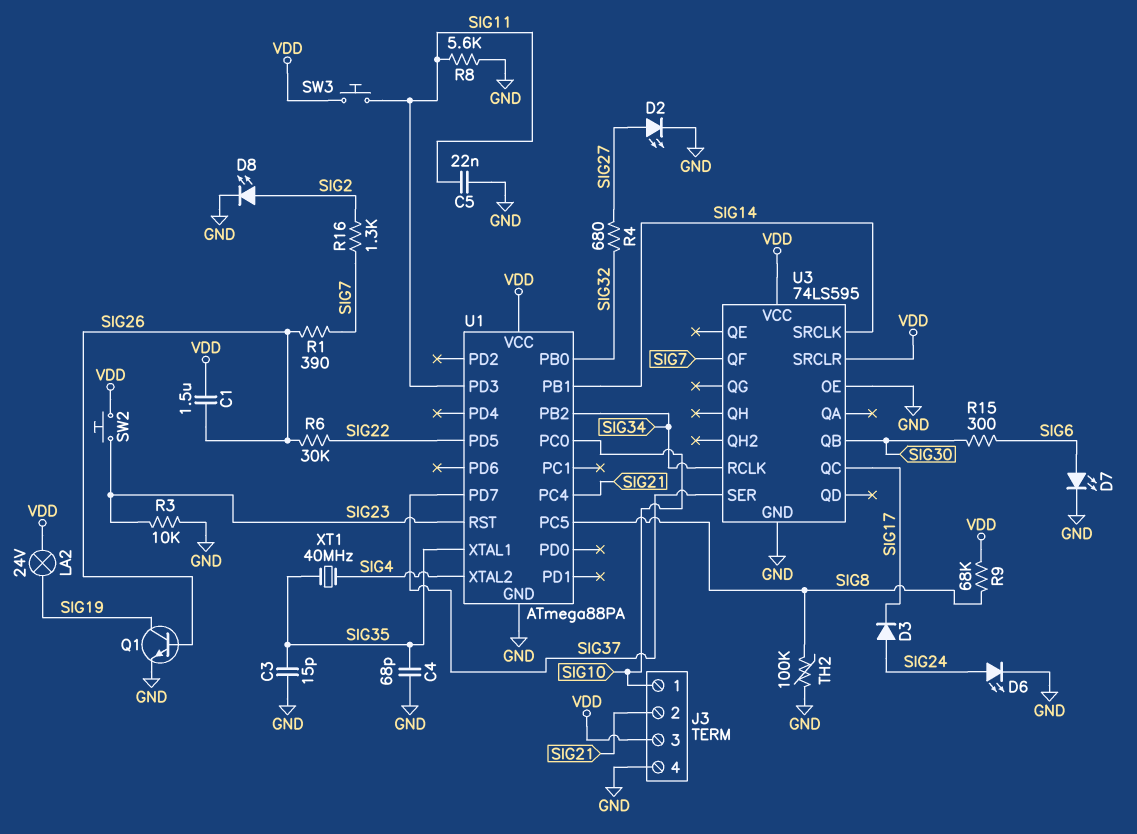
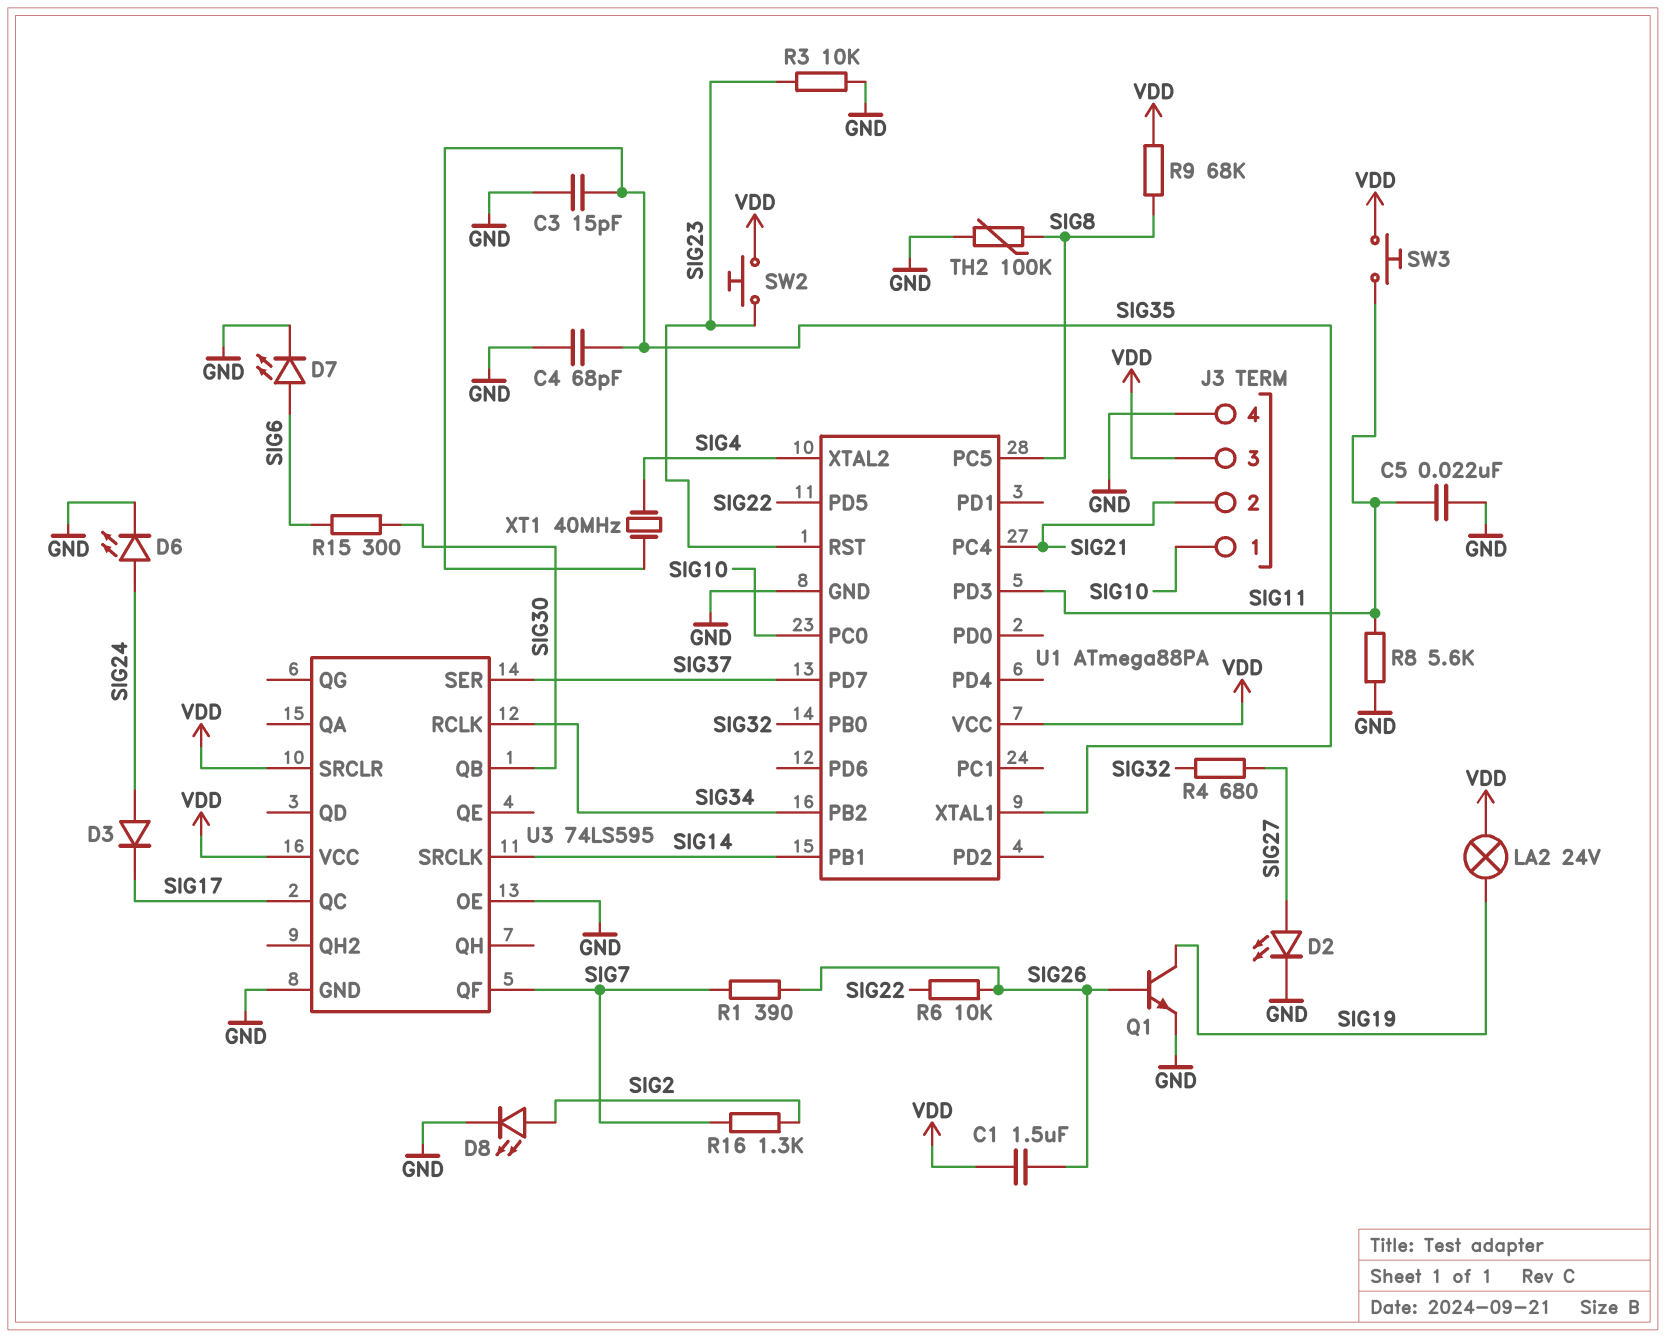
R6: 30k (SIG22, SIG26) -> 10k (SIG22, SIG26)

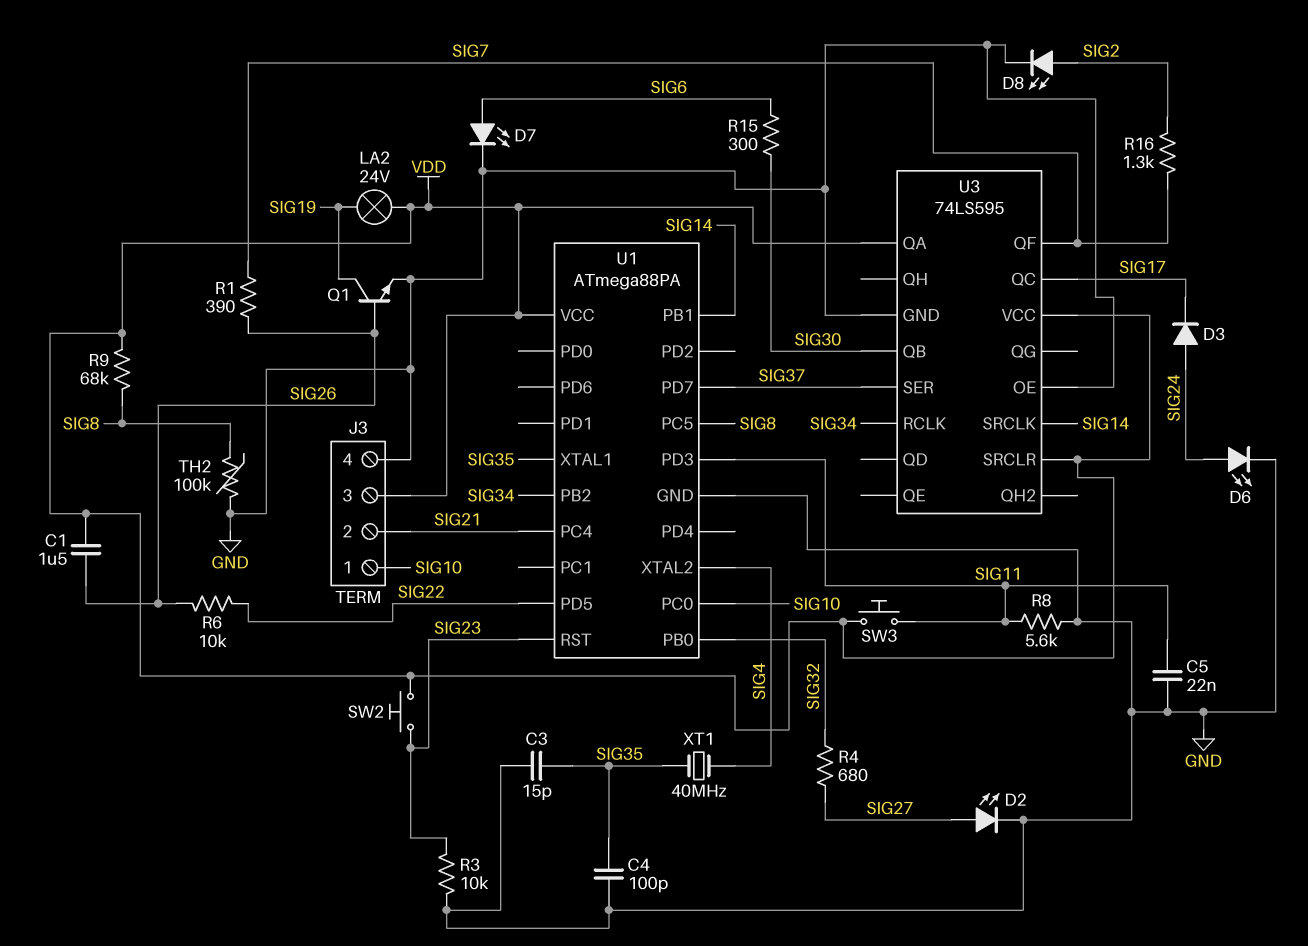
C4: 68pF (GND, SIG35) -> 100pF (GND, SIG35)
U3 pin QA: none -> VDD

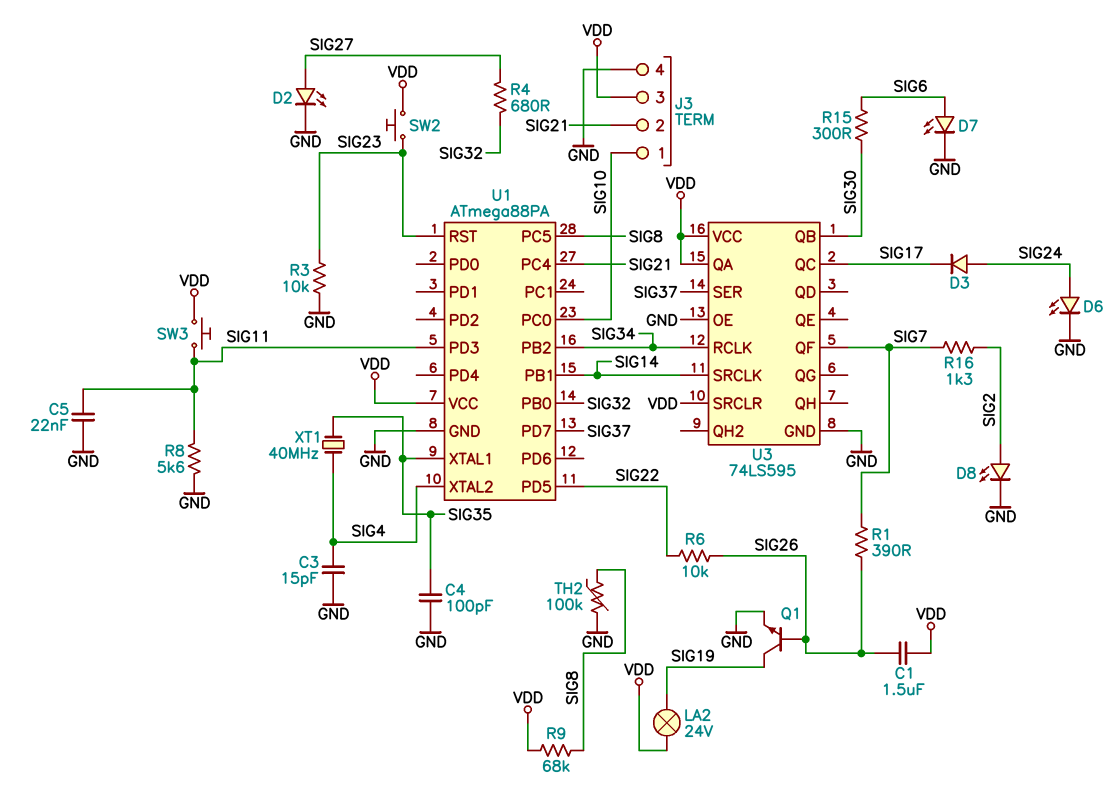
C3: 15pF (GND, SIG35) -> 15pF (GND, SIG4)

